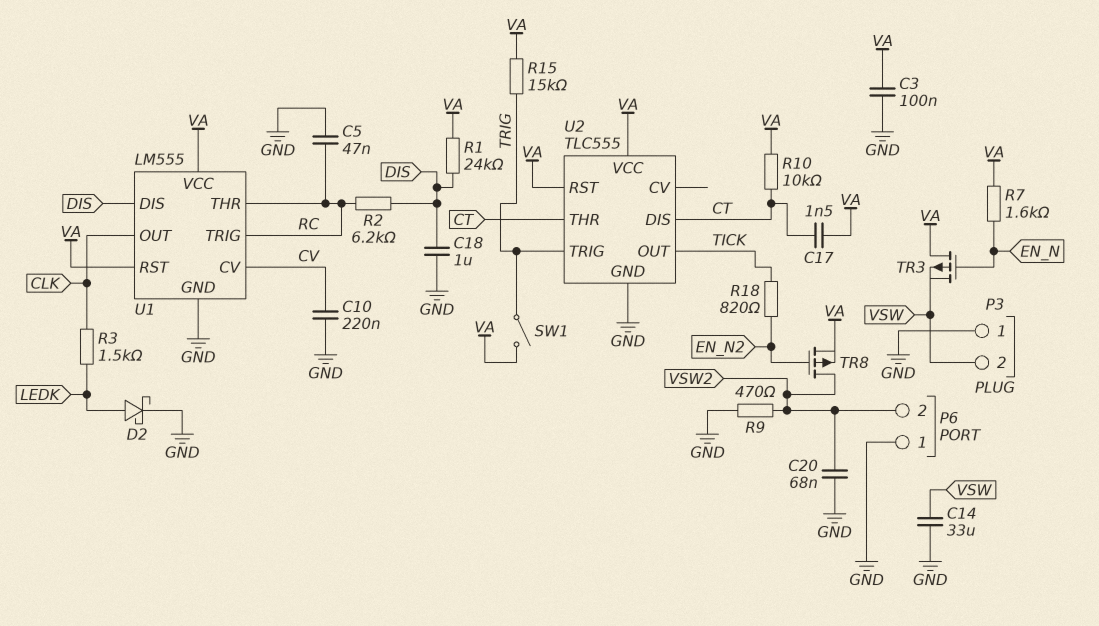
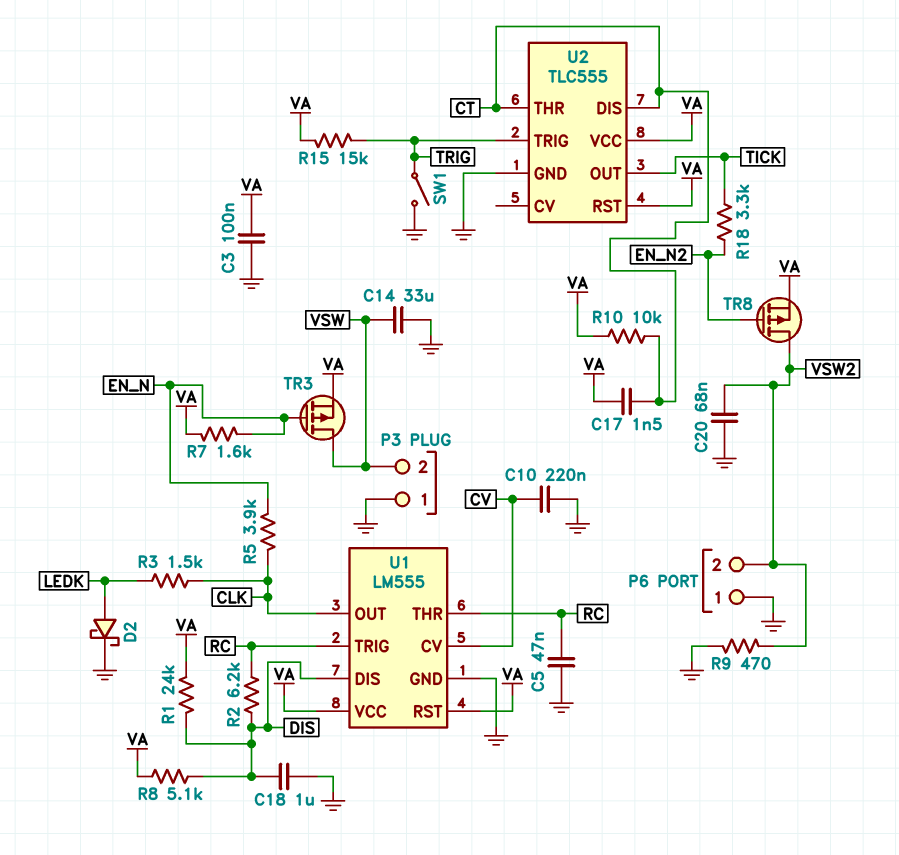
R5: none -> 3.9k (CLK, EN_N)
R8: none -> 5.1k (DIS, VA)
R18: 820 (EN_N2, TICK) -> 3.3k (EN_N2, TICK)
SW1: switch (TRIG, VA) -> switch (GND, TRIG)
TR3: PMOS (G EN_N, D VA, S VSW) -> PMOS (G EN_N, D VSW, S VA)

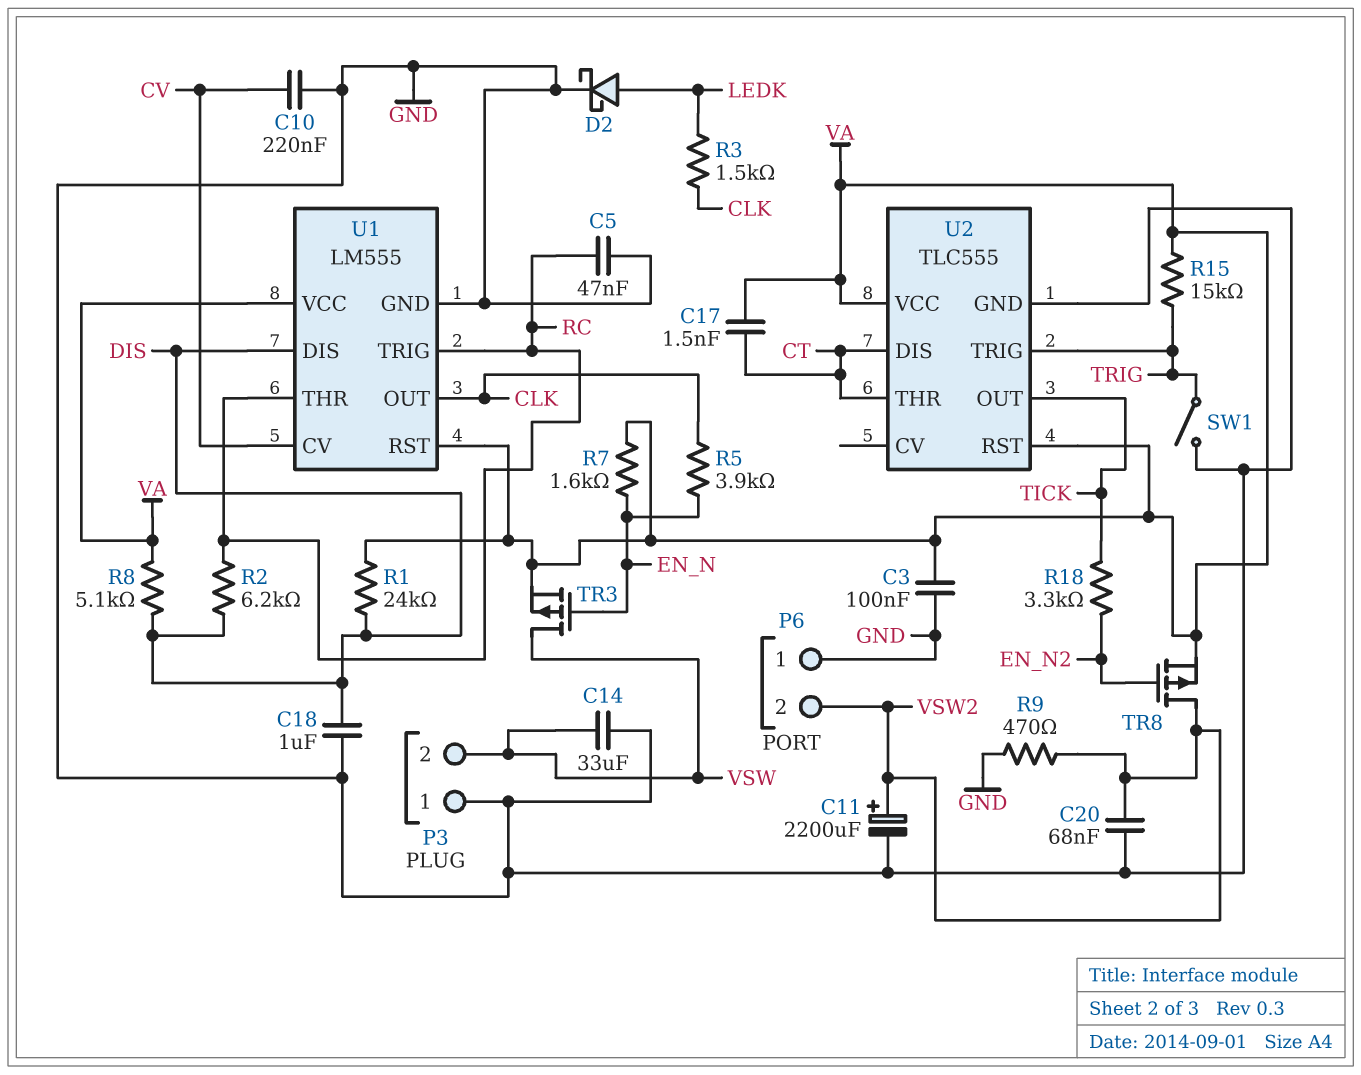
C11: none -> 2200uF (plus VSW2, minus GND)
R10: 10k (CT, VA) -> none

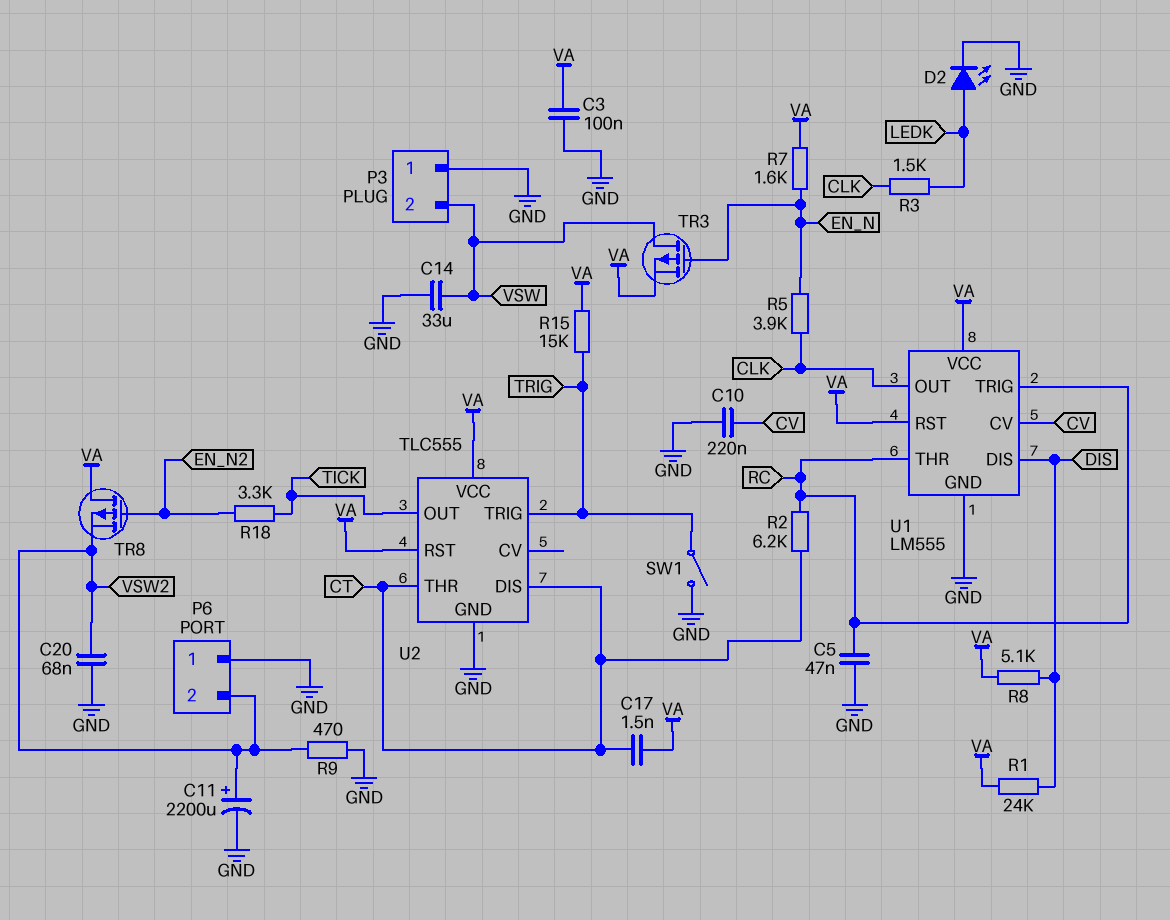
C18: 1uF (DIS, GND) -> none
D2: schottky (A LEDK, K GND) -> LED (A LEDK, K GND)
R2: 6.2k (DIS, RC) -> 6.2k (CT, RC)
TR8: PMOS (G EN_N2, D VSW2, S VA) -> PMOS (G EN_N2, D VA, S VSW2)

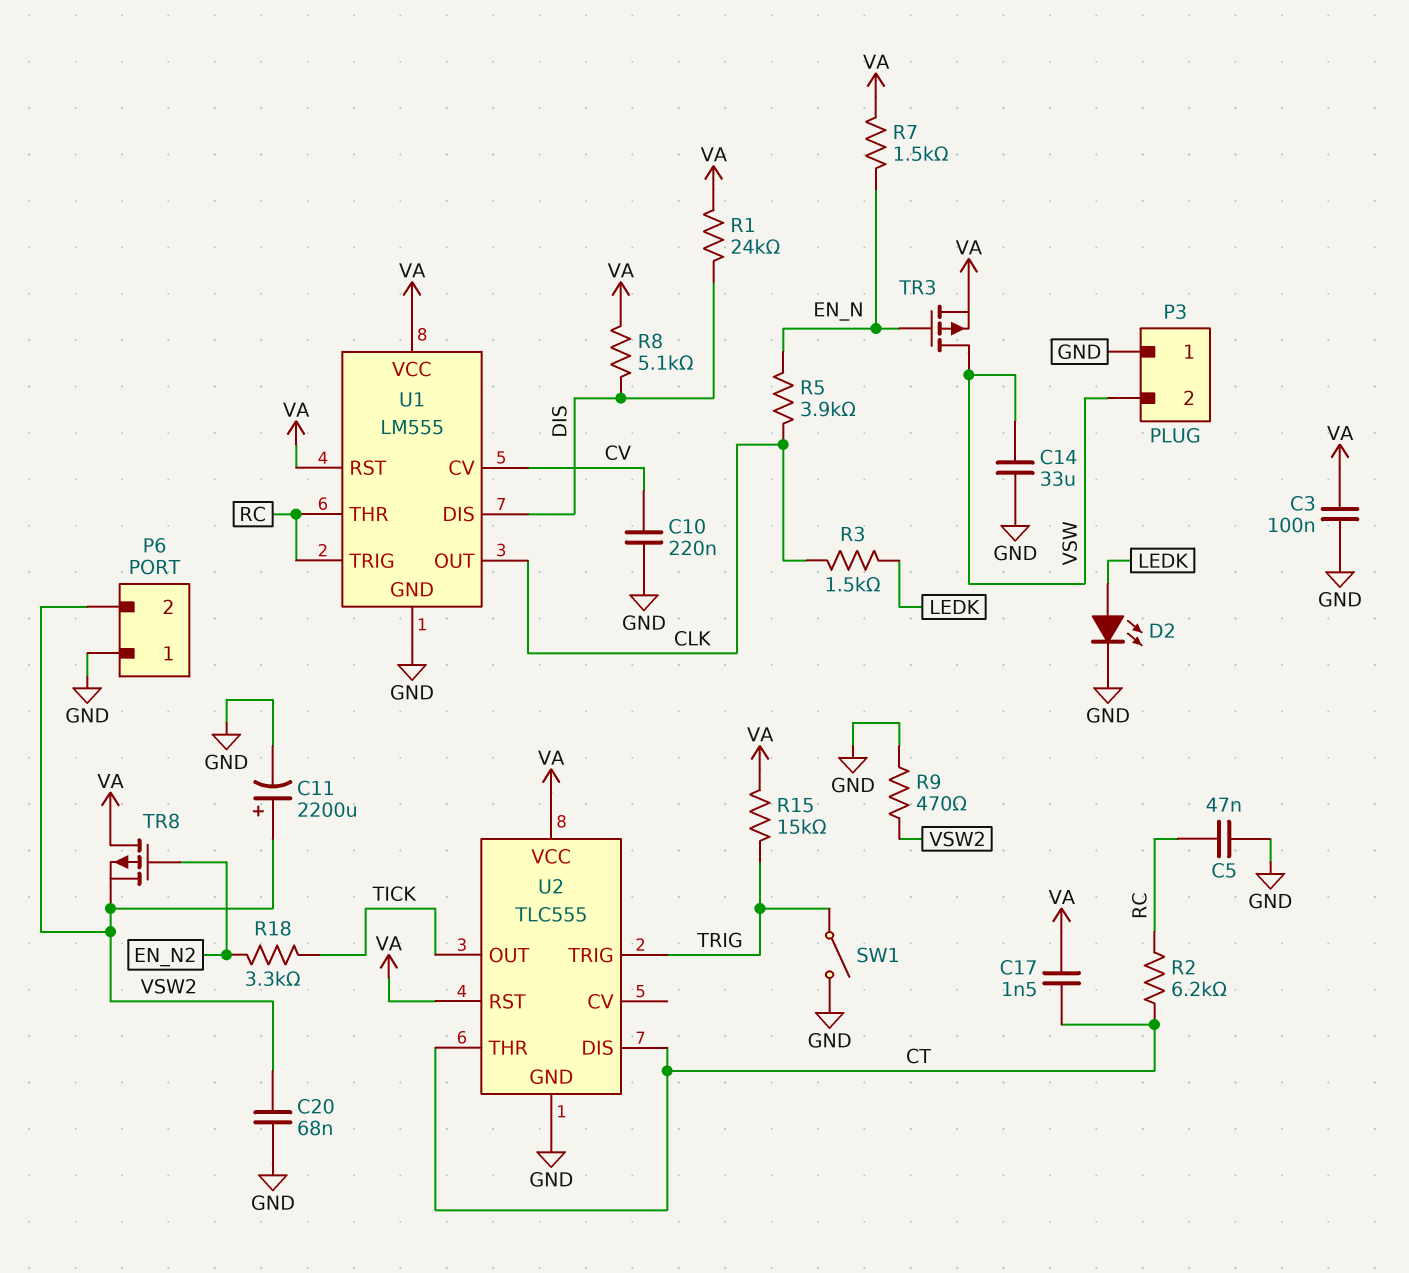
R7: 1.6k (EN_N, VA) -> 1.5k (EN_N, VA)

